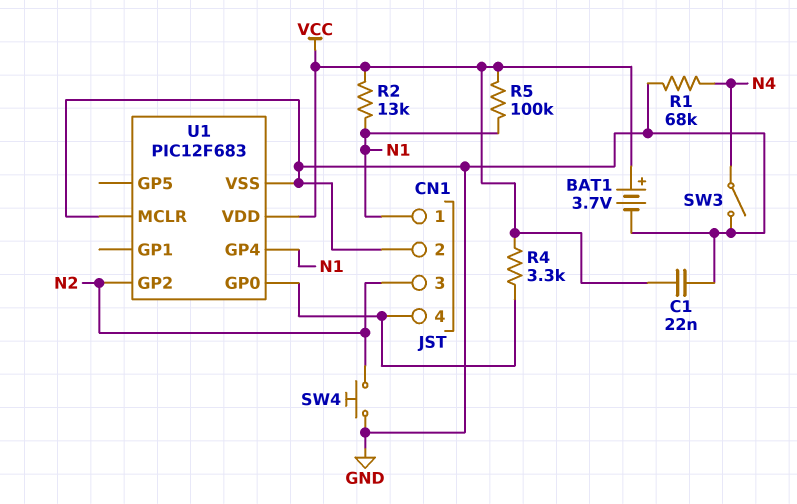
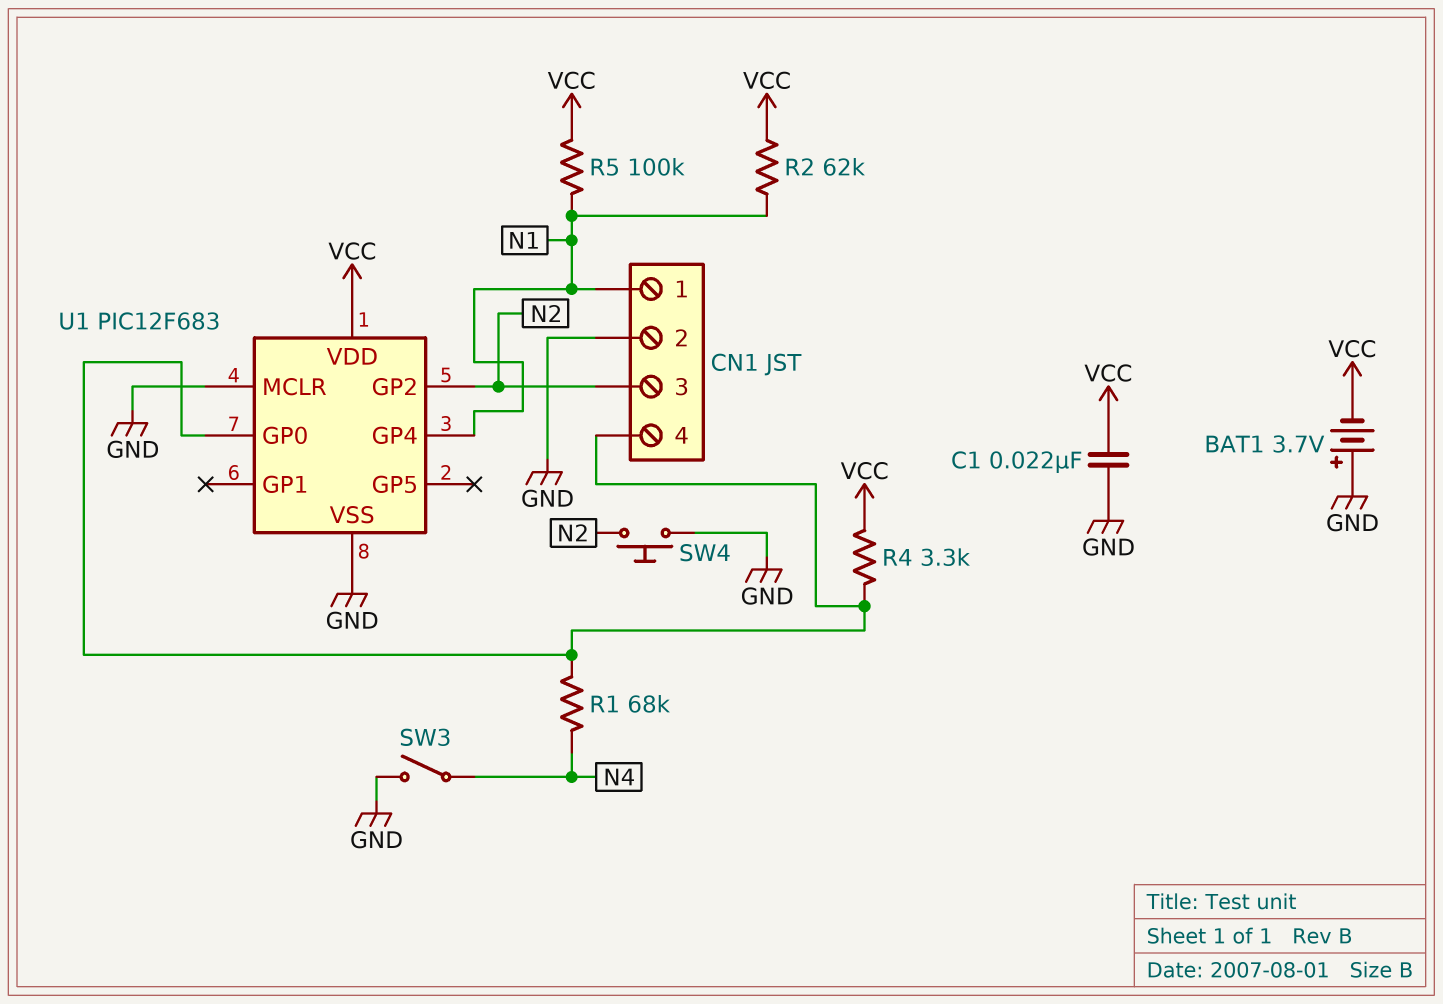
BAT1: 3.7V (plus VCC, minus GND) -> 3.7V (plus GND, minus VCC)
R1: 68k (GND, N4) -> 68k (CN1/4, N4)
R2: 13k (N1, VCC) -> 62k (N1, VCC)

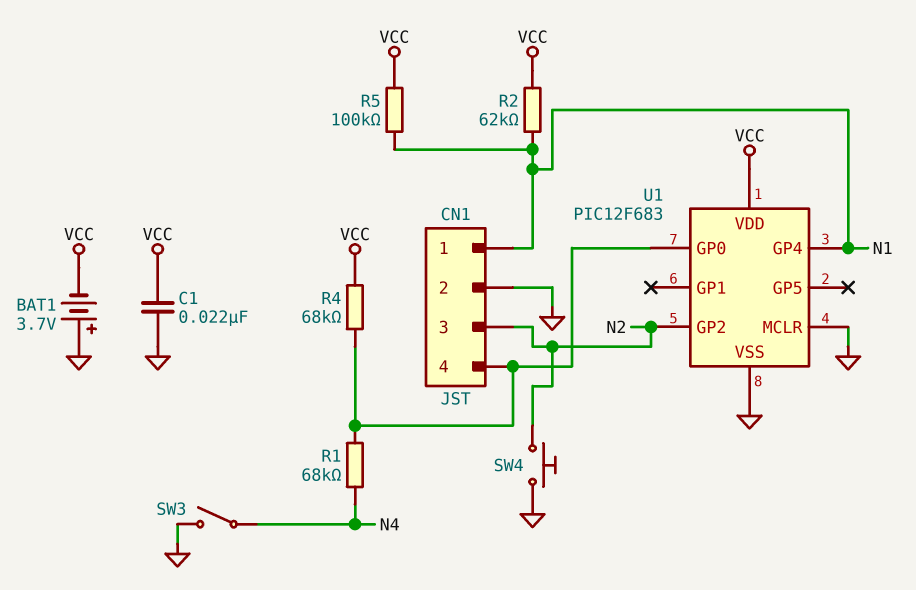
R4: 3.3k (CN1/4, VCC) -> 68k (CN1/4, VCC)

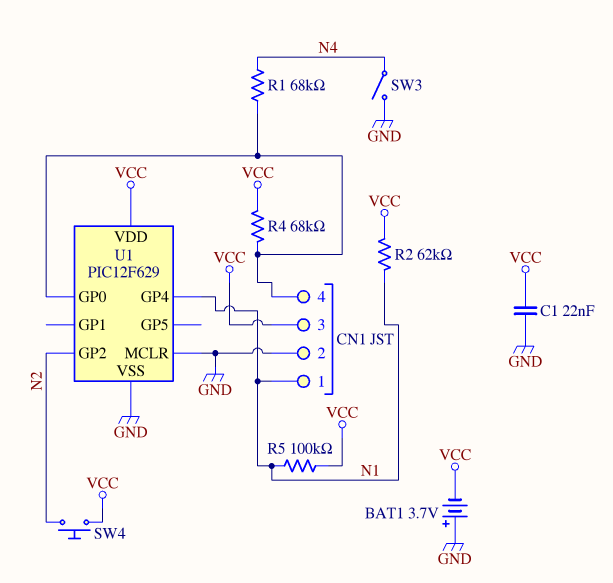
CN1 pin 3: N2 -> VCC
SW4: button (GND, N2) -> button (N2, VCC)
U1: PIC12F683 -> PIC12F629

